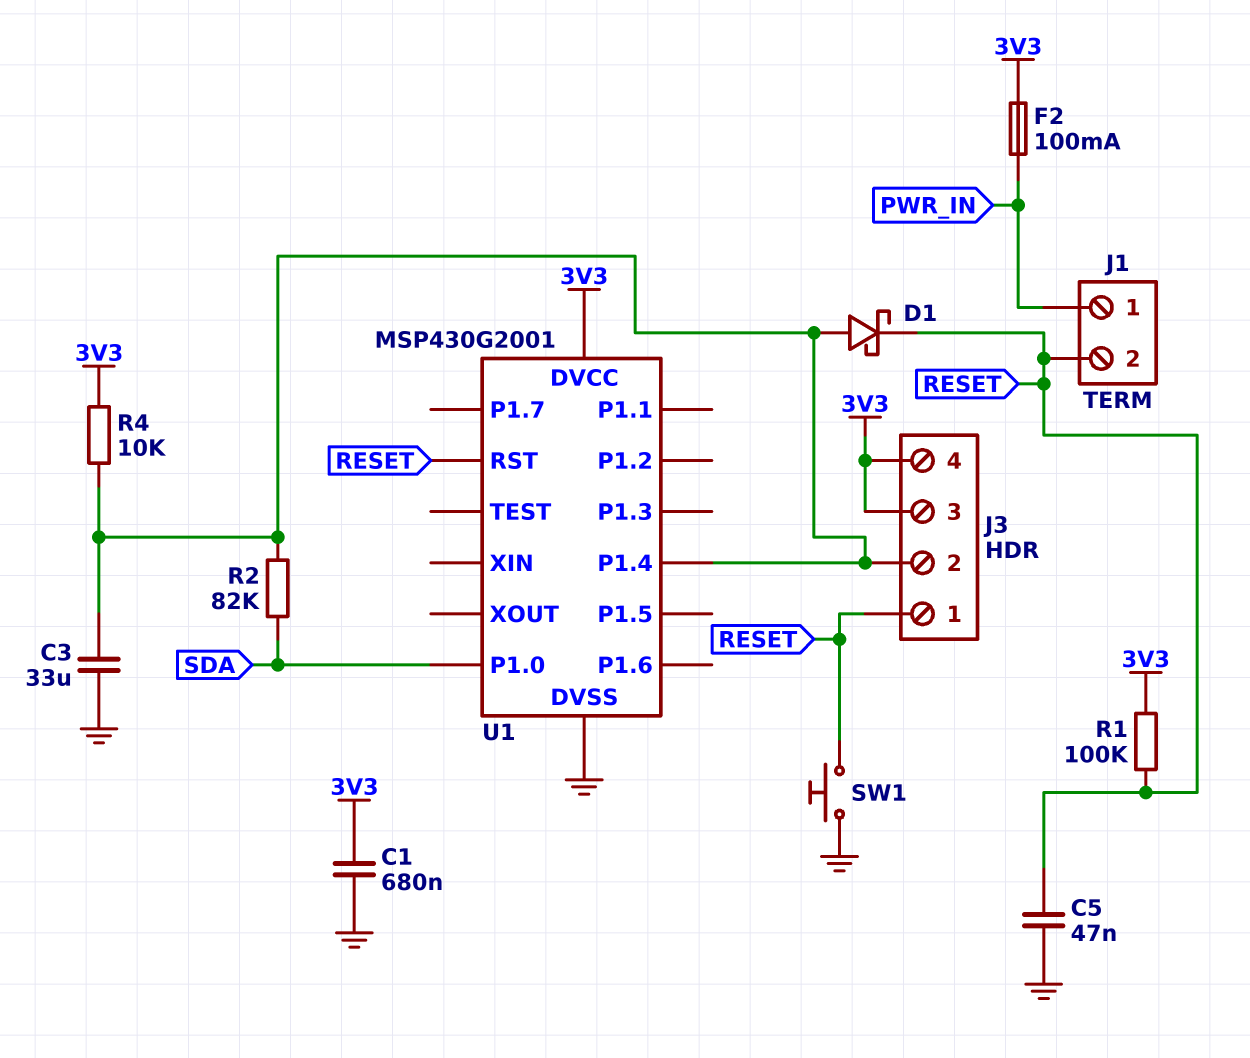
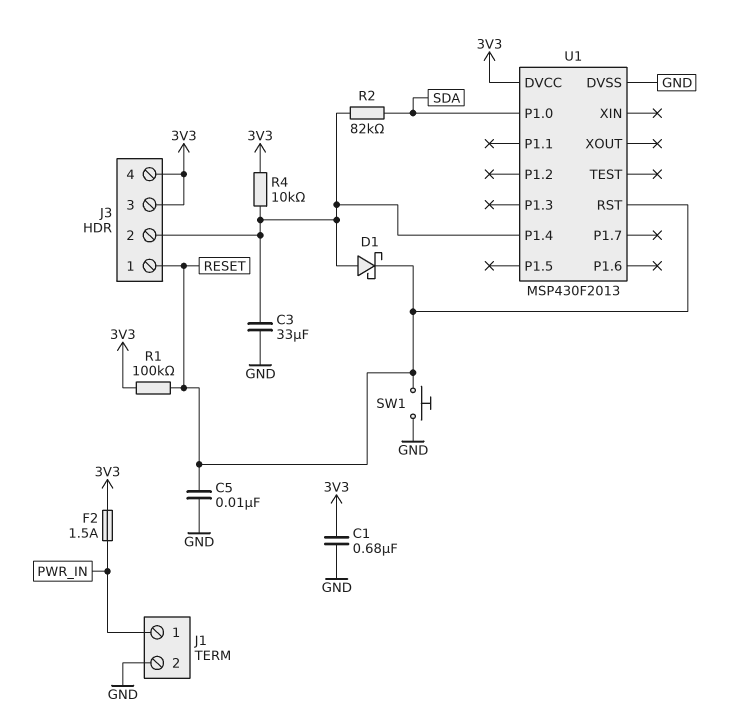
C5: 47nF (GND, RESET) -> 10nF (GND, RESET)
F2: 100mA (3V3, PWR_IN) -> 1.5A (3V3, PWR_IN)
J1 pin 2: RESET -> GND
U1: MSP430G2001 -> MSP430F2013

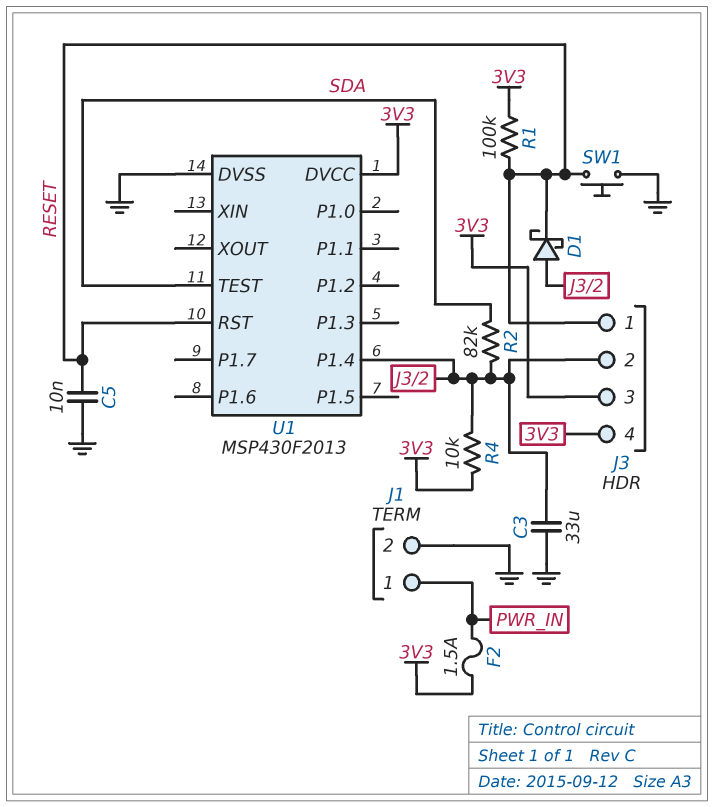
C1: 680nF (3V3, GND) -> none
U1 pin P1.0: SDA -> none
U1 pin TEST: none -> SDA

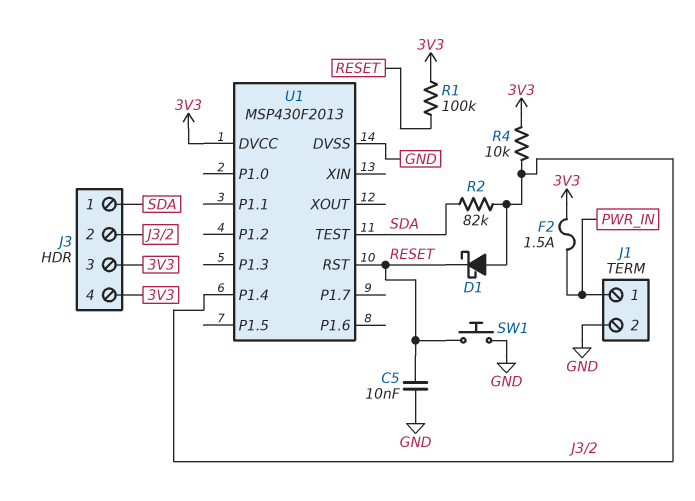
C3: 33uF (GND, J3/2) -> none
J3 pin 1: RESET -> SDA

